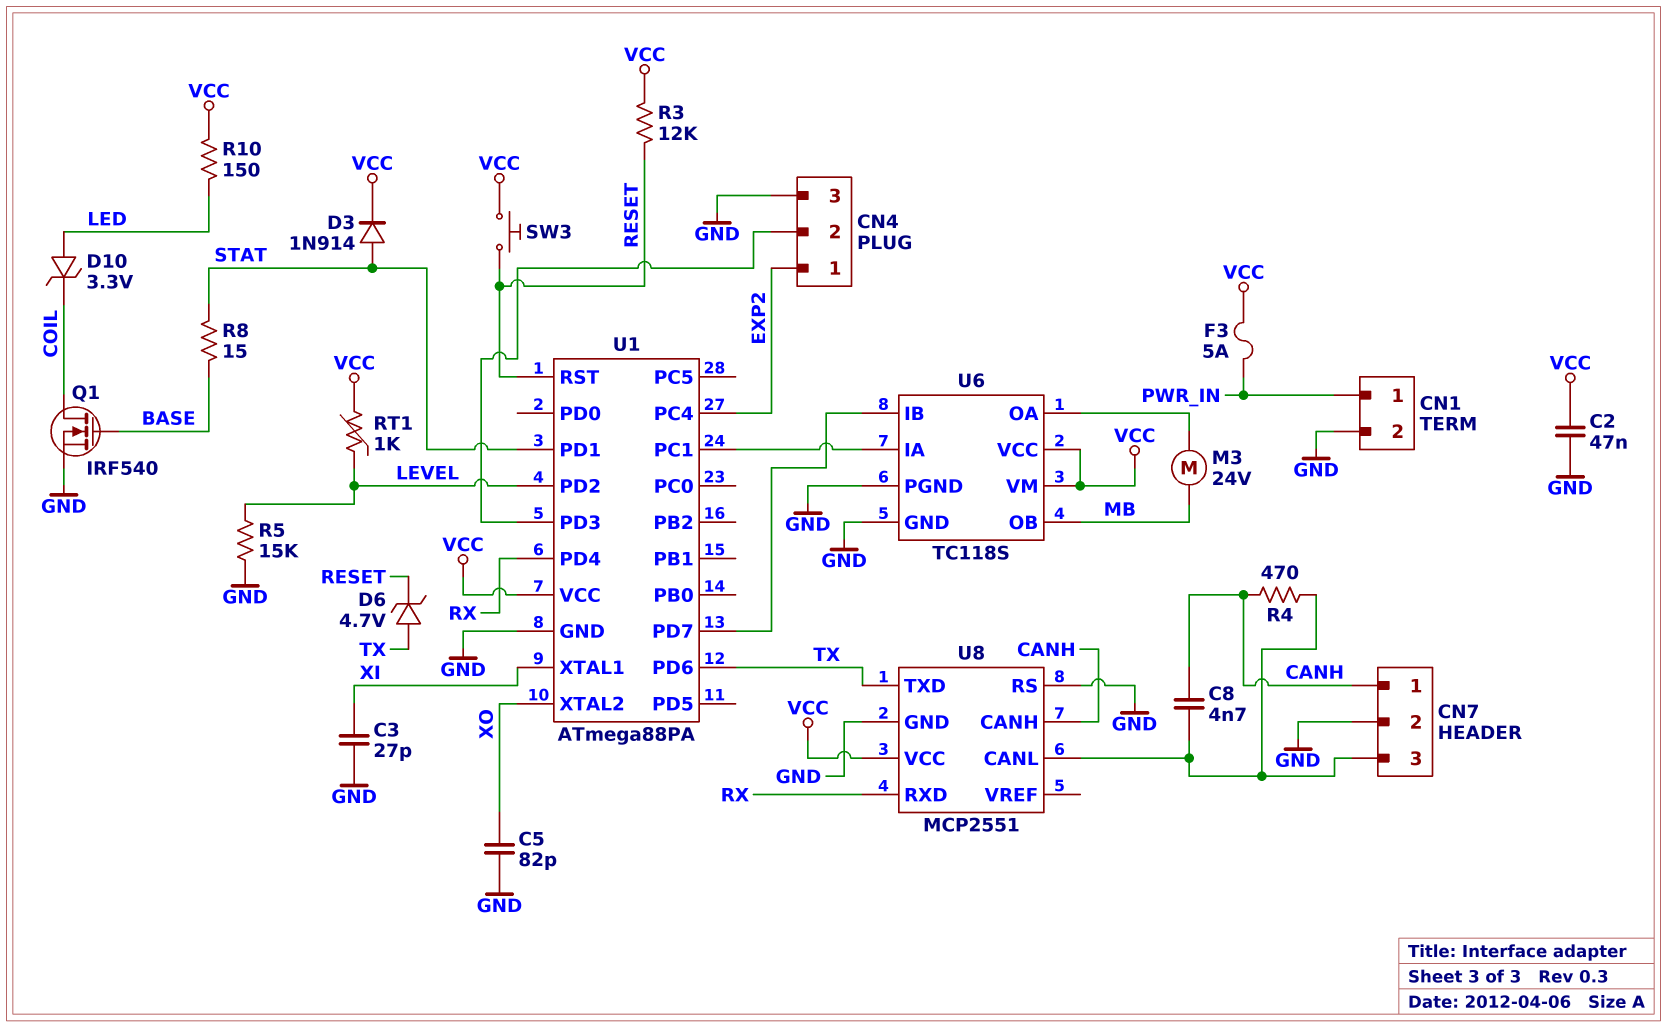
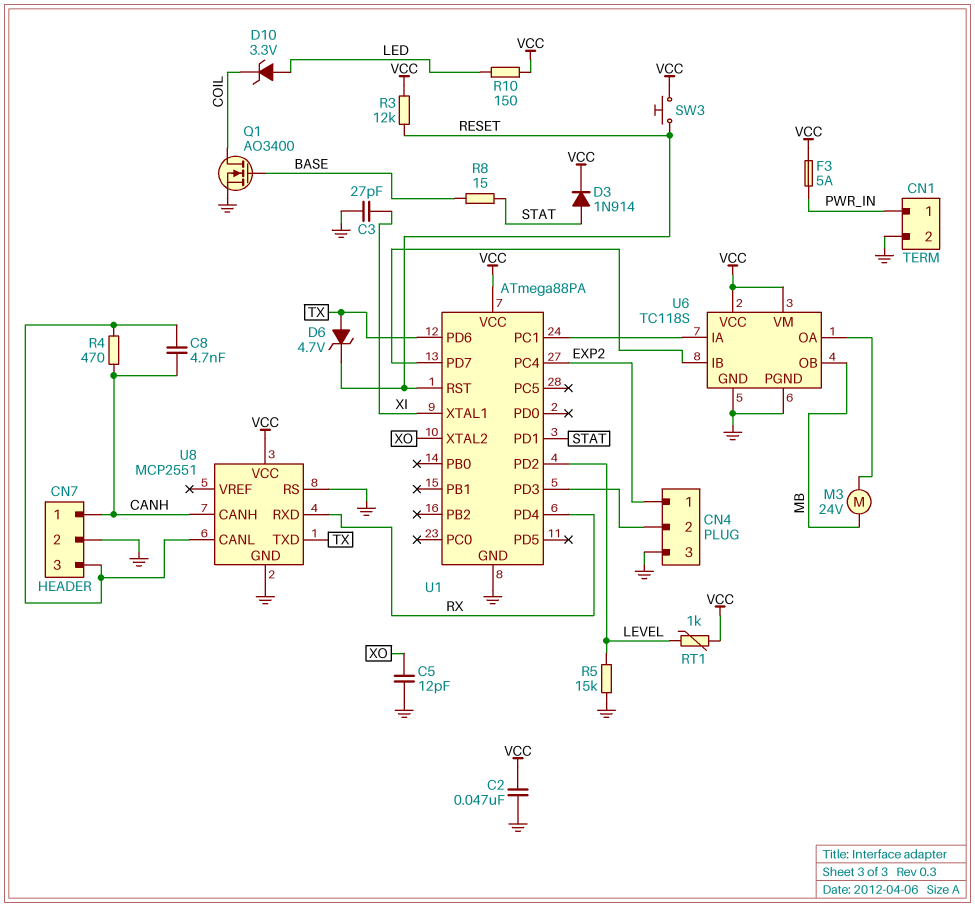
C5: 82pF (GND, XO) -> 12pF (GND, XO)
Q1: NMOS IRF540 (G BASE, D COIL, S GND) -> NMOS AO3400 (G BASE, D COIL, S GND)

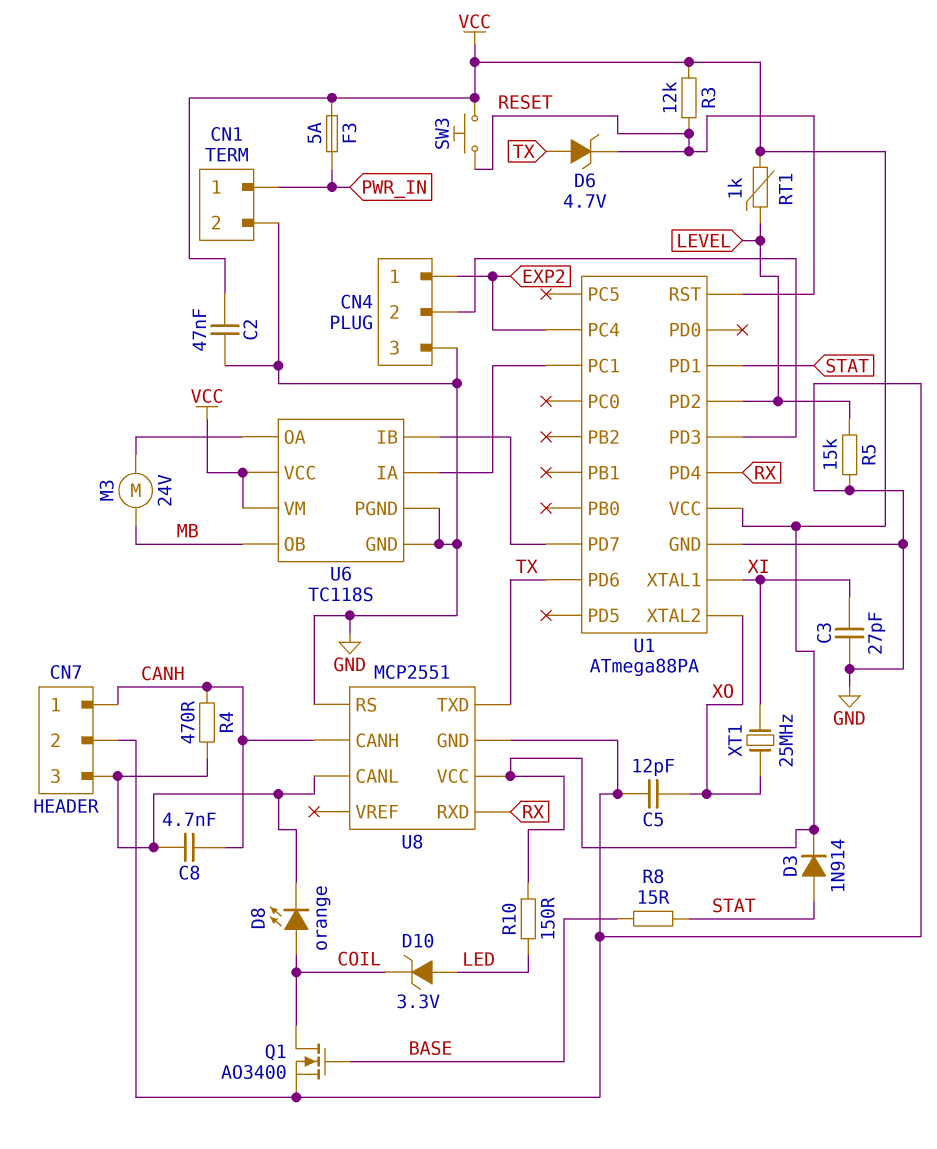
D8: none -> LED orange (A COIL, K CN7/3)
XT1: none -> 25MHz (XI, XO)

